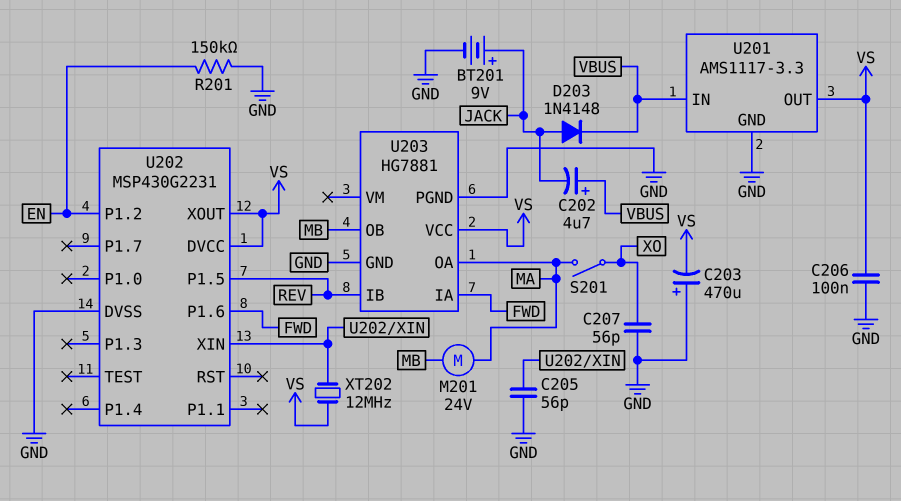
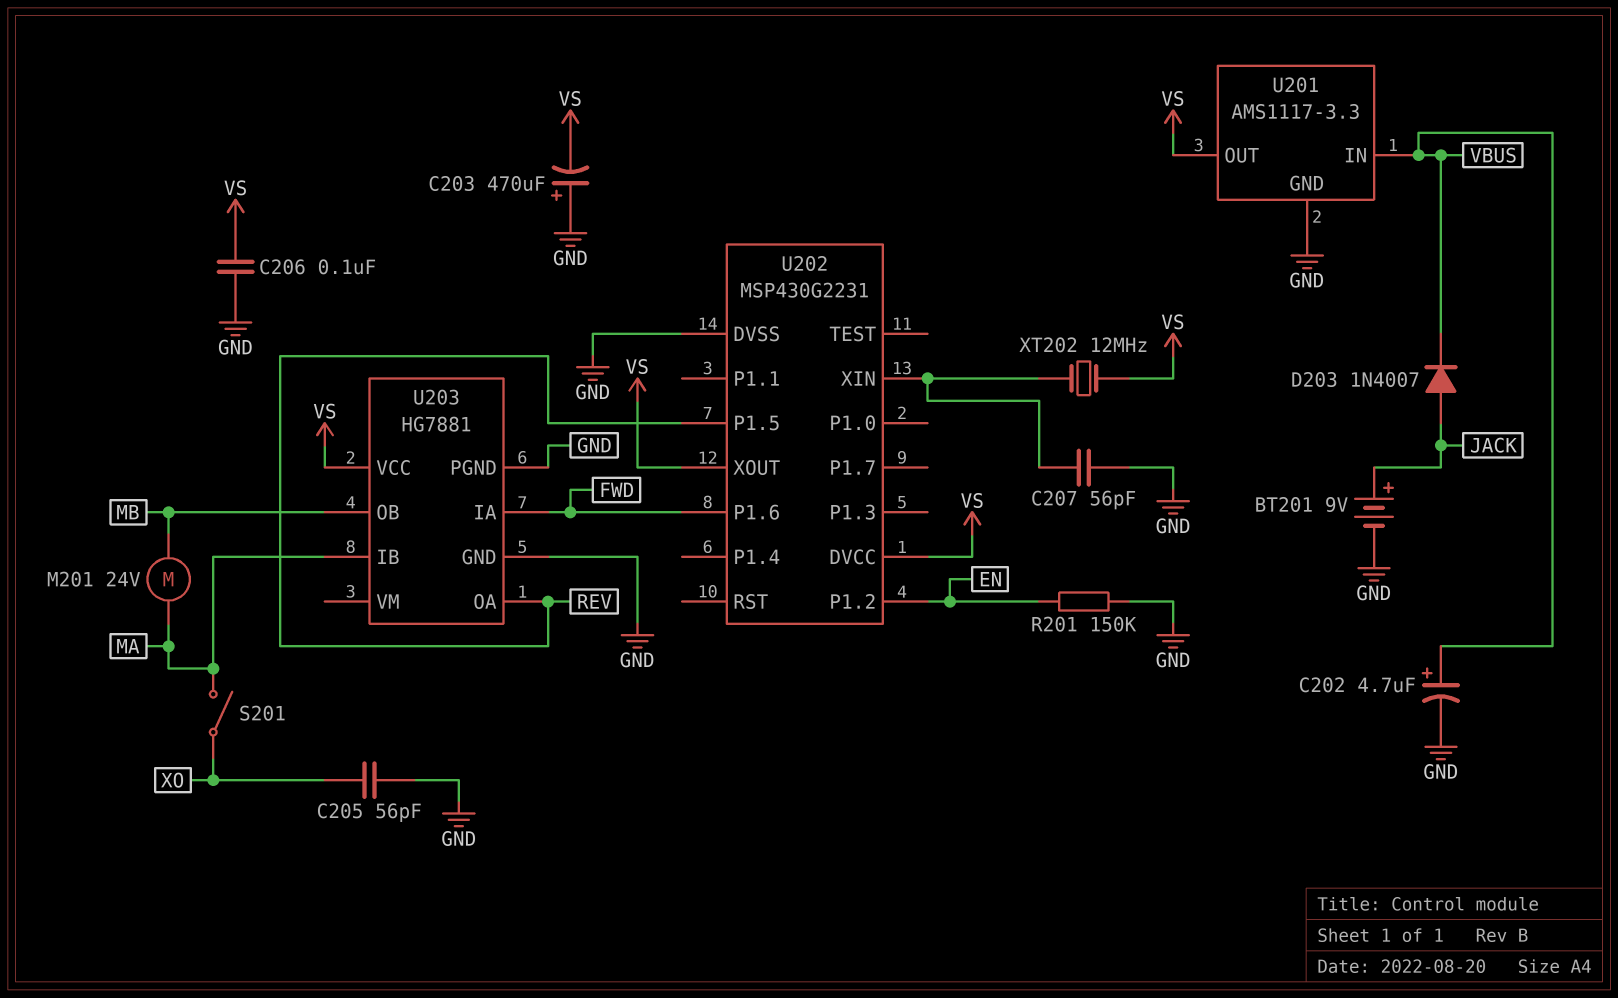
C202: 4.7uF (plus VBUS, minus JACK) -> 4.7uF (plus VBUS, minus GND)
C205: 56pF (GND, U202/XIN) -> 56pF (GND, XO)
C207: 56pF (GND, XO) -> 56pF (GND, U202/XIN)
D203: diode 1N4148 (A JACK, K VBUS) -> diode 1N4007 (A JACK, K VBUS)
U203 pin IB: REV -> MA
U203 pin OA: MA -> REV

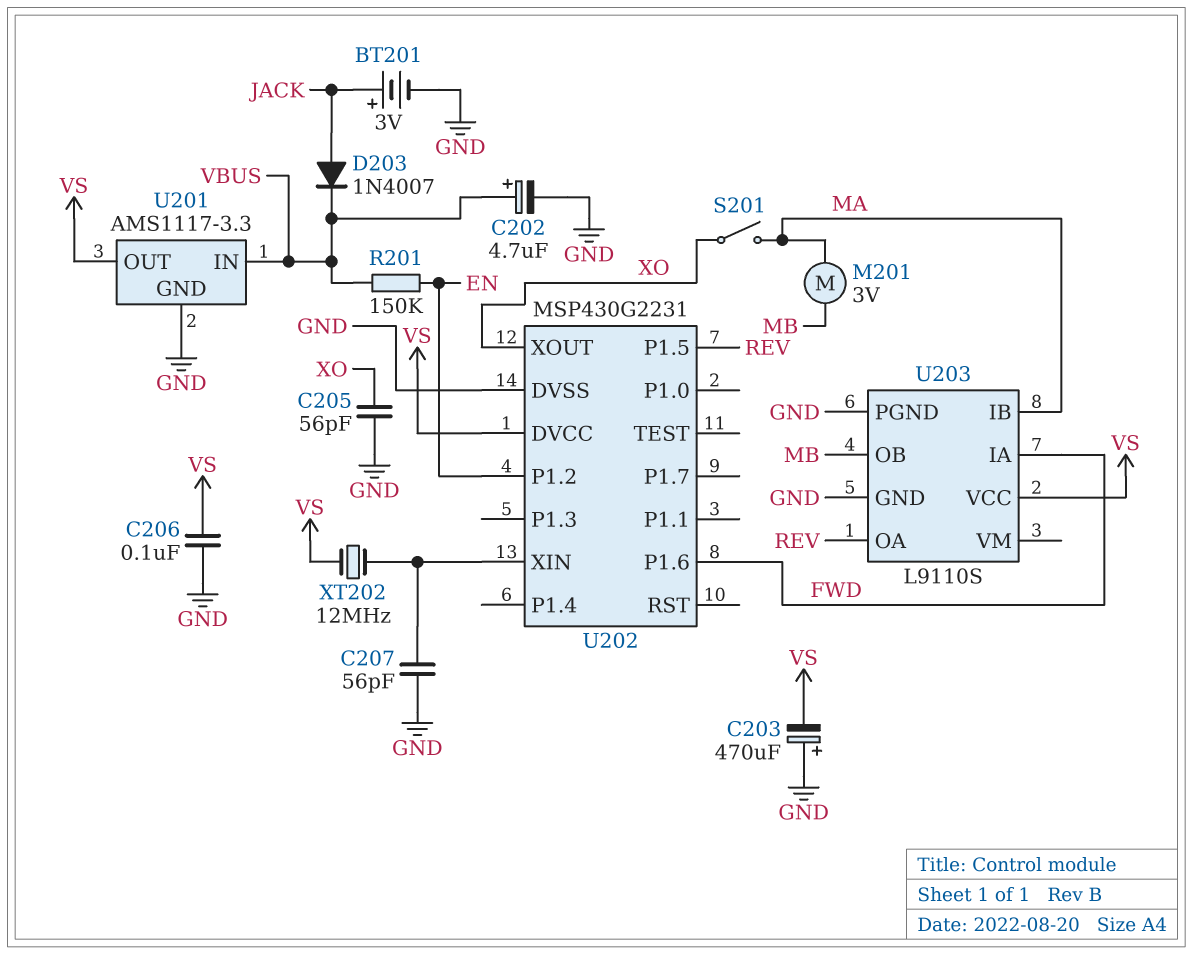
BT201: 9V (plus JACK, minus GND) -> 3V (plus JACK, minus GND)
M201: motor 24V (MA, MB) -> motor 3V (MA, MB)
R201: 150k (EN, GND) -> 150k (EN, VBUS)
U202 pin XOUT: VS -> XO
U203: HG7881 -> L9110S

